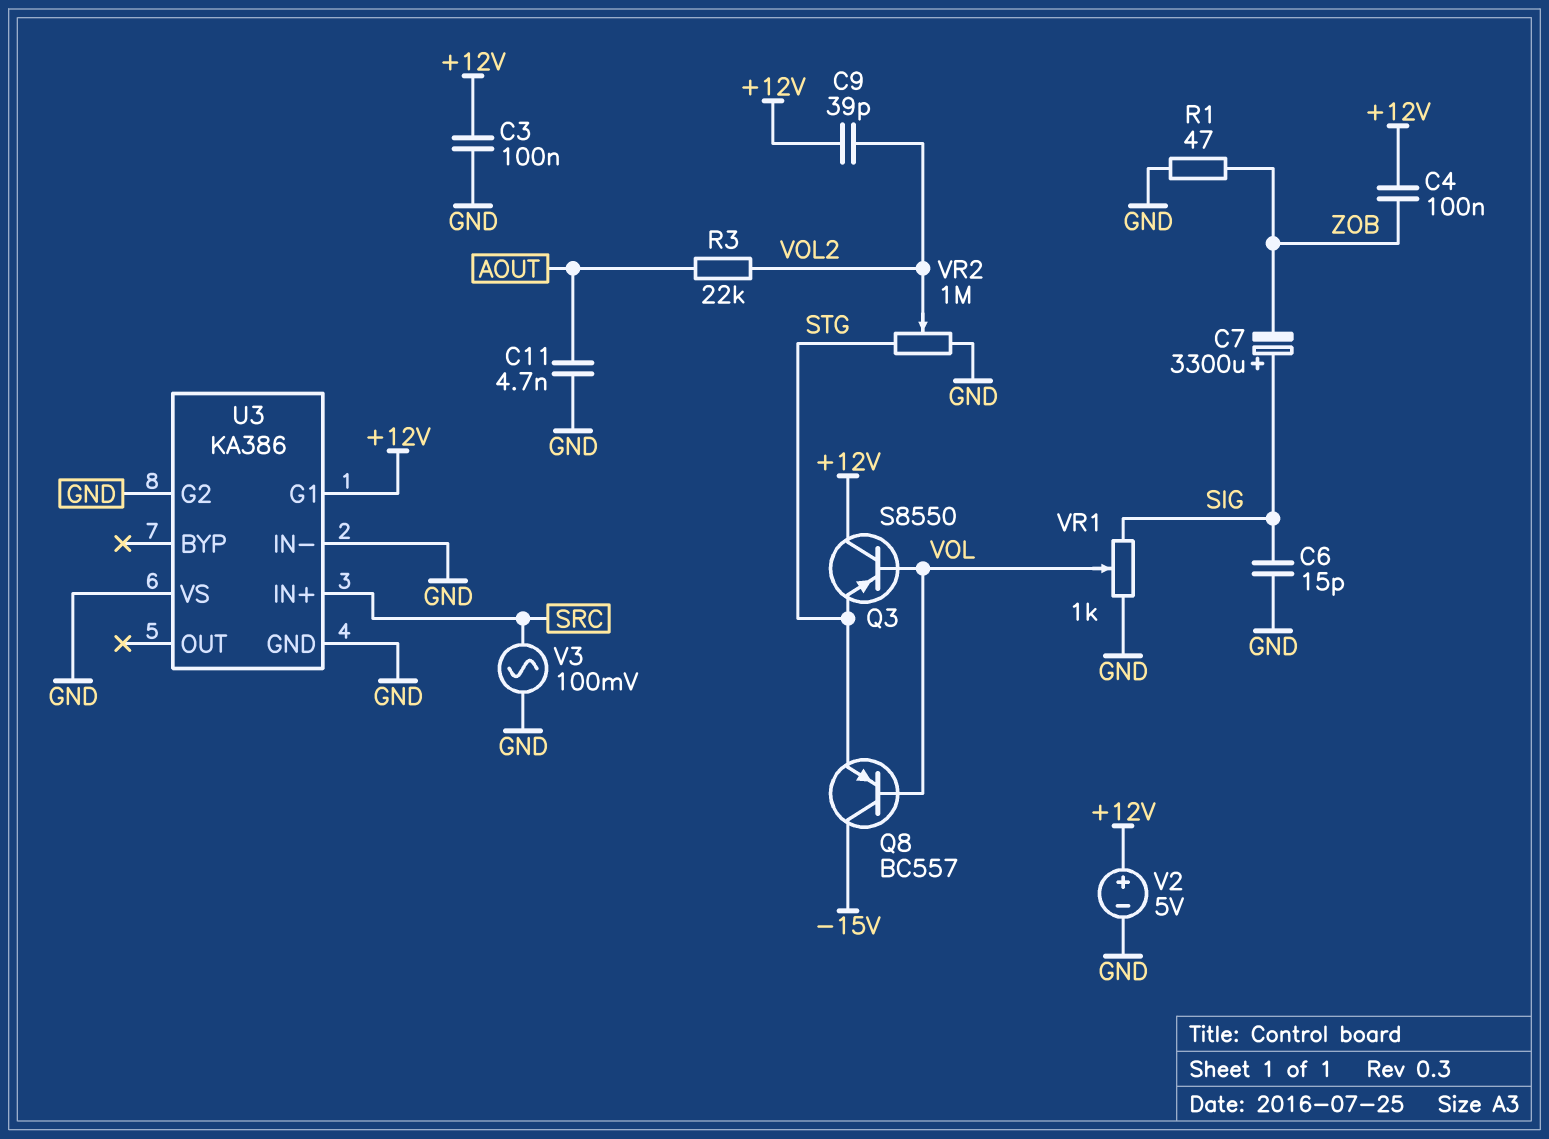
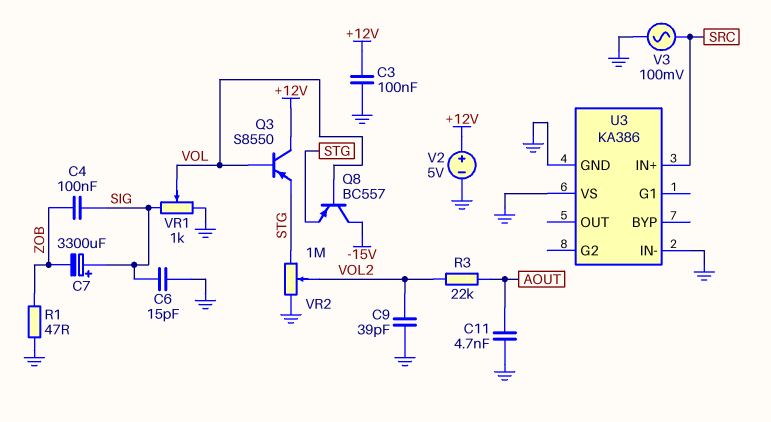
C4: 100nF (+12V, ZOB) -> 100nF (SIG, ZOB)
C9: 39pF (+12V, VOL2) -> 39pF (GND, VOL2)
U3 pin G1: +12V -> none
U3 pin G2: GND -> none

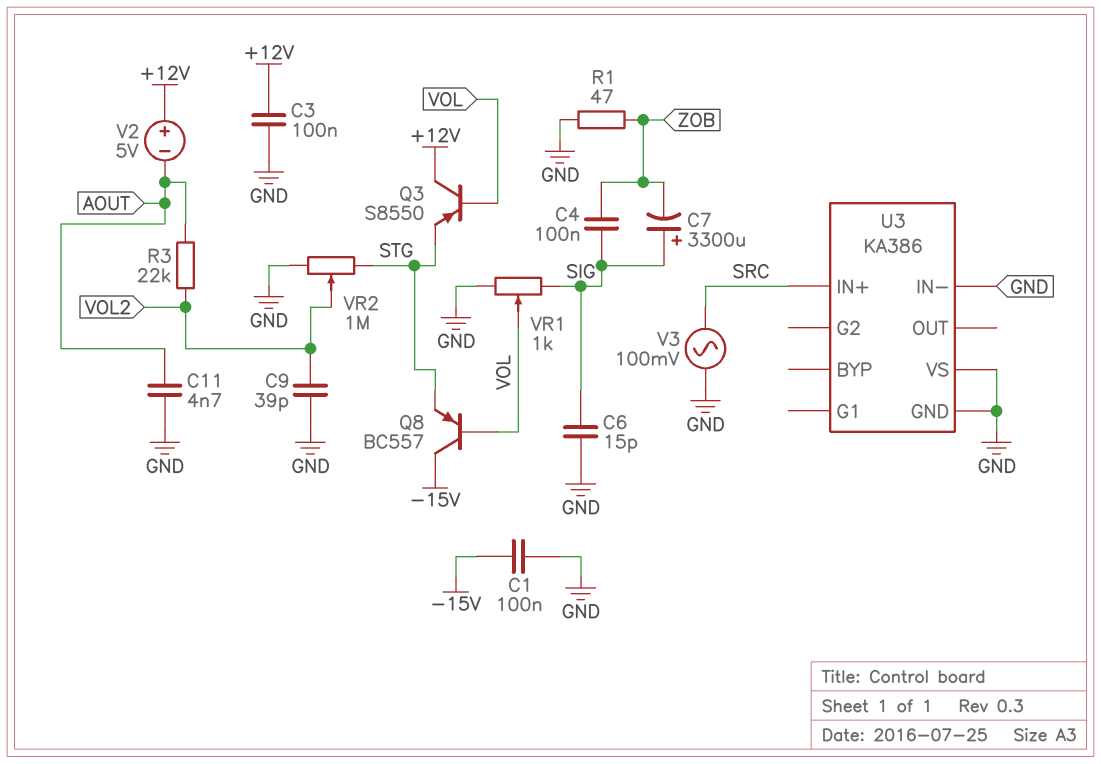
C1: none -> 100nF (-15V, GND)
V2: 5V (plus +12V, minus GND) -> 5V (plus +12V, minus AOUT)

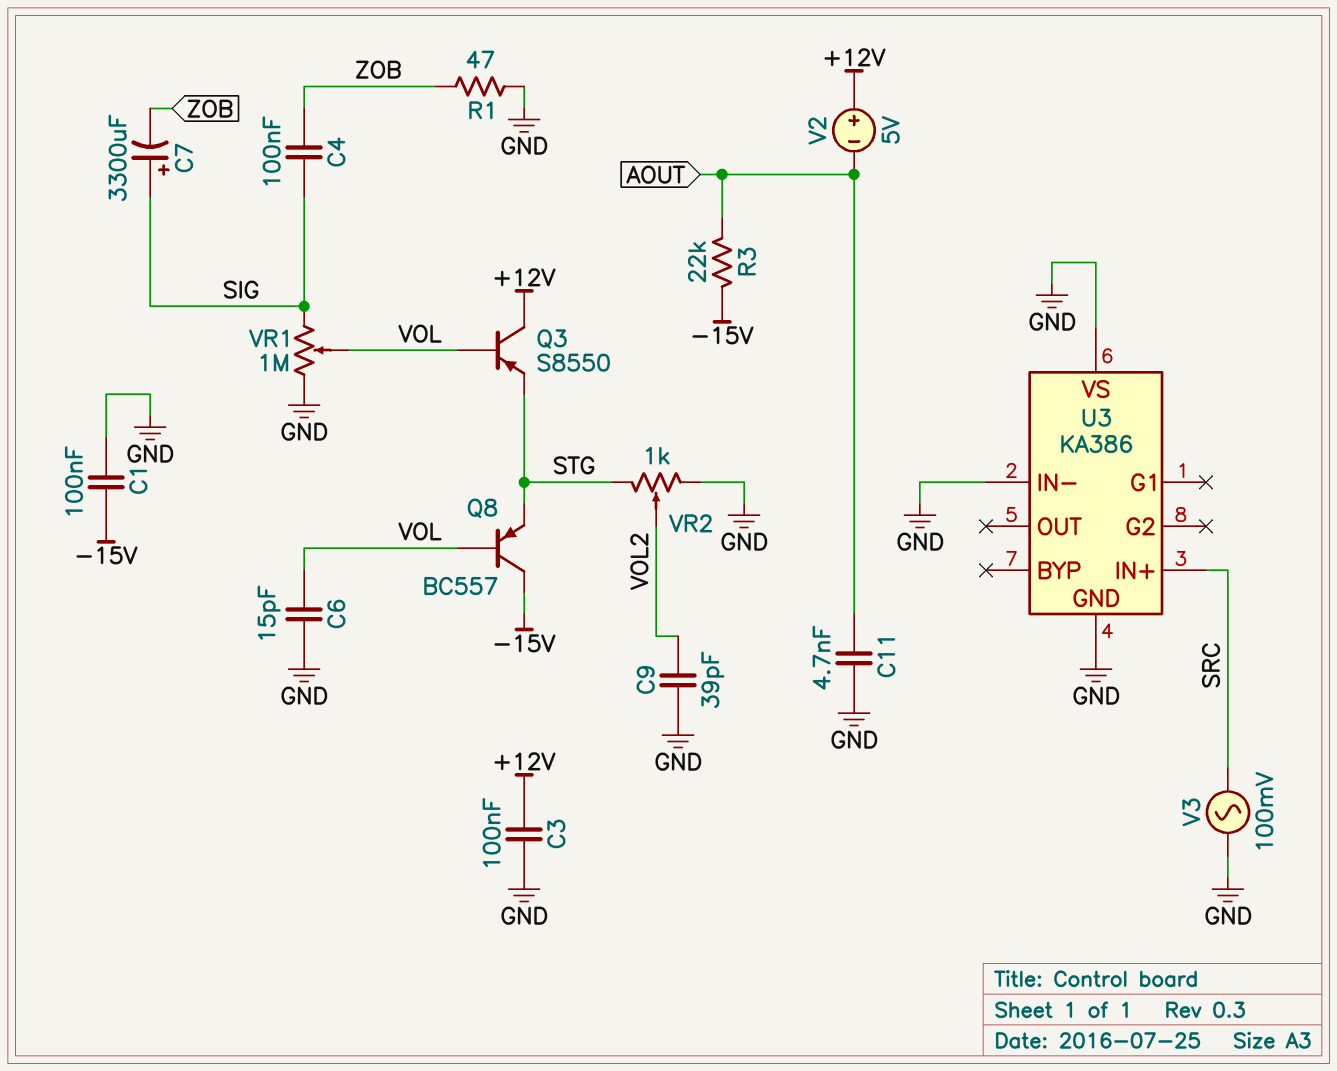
C6: 15pF (GND, SIG) -> 15pF (GND, VOL)
R3: 22k (AOUT, VOL2) -> 22k (-15V, AOUT)
VR1: 1k (GND, SIG, wiper VOL) -> 1M (GND, SIG, wiper VOL)
VR2: 1M (GND, STG, wiper VOL2) -> 1k (GND, STG, wiper VOL2)

